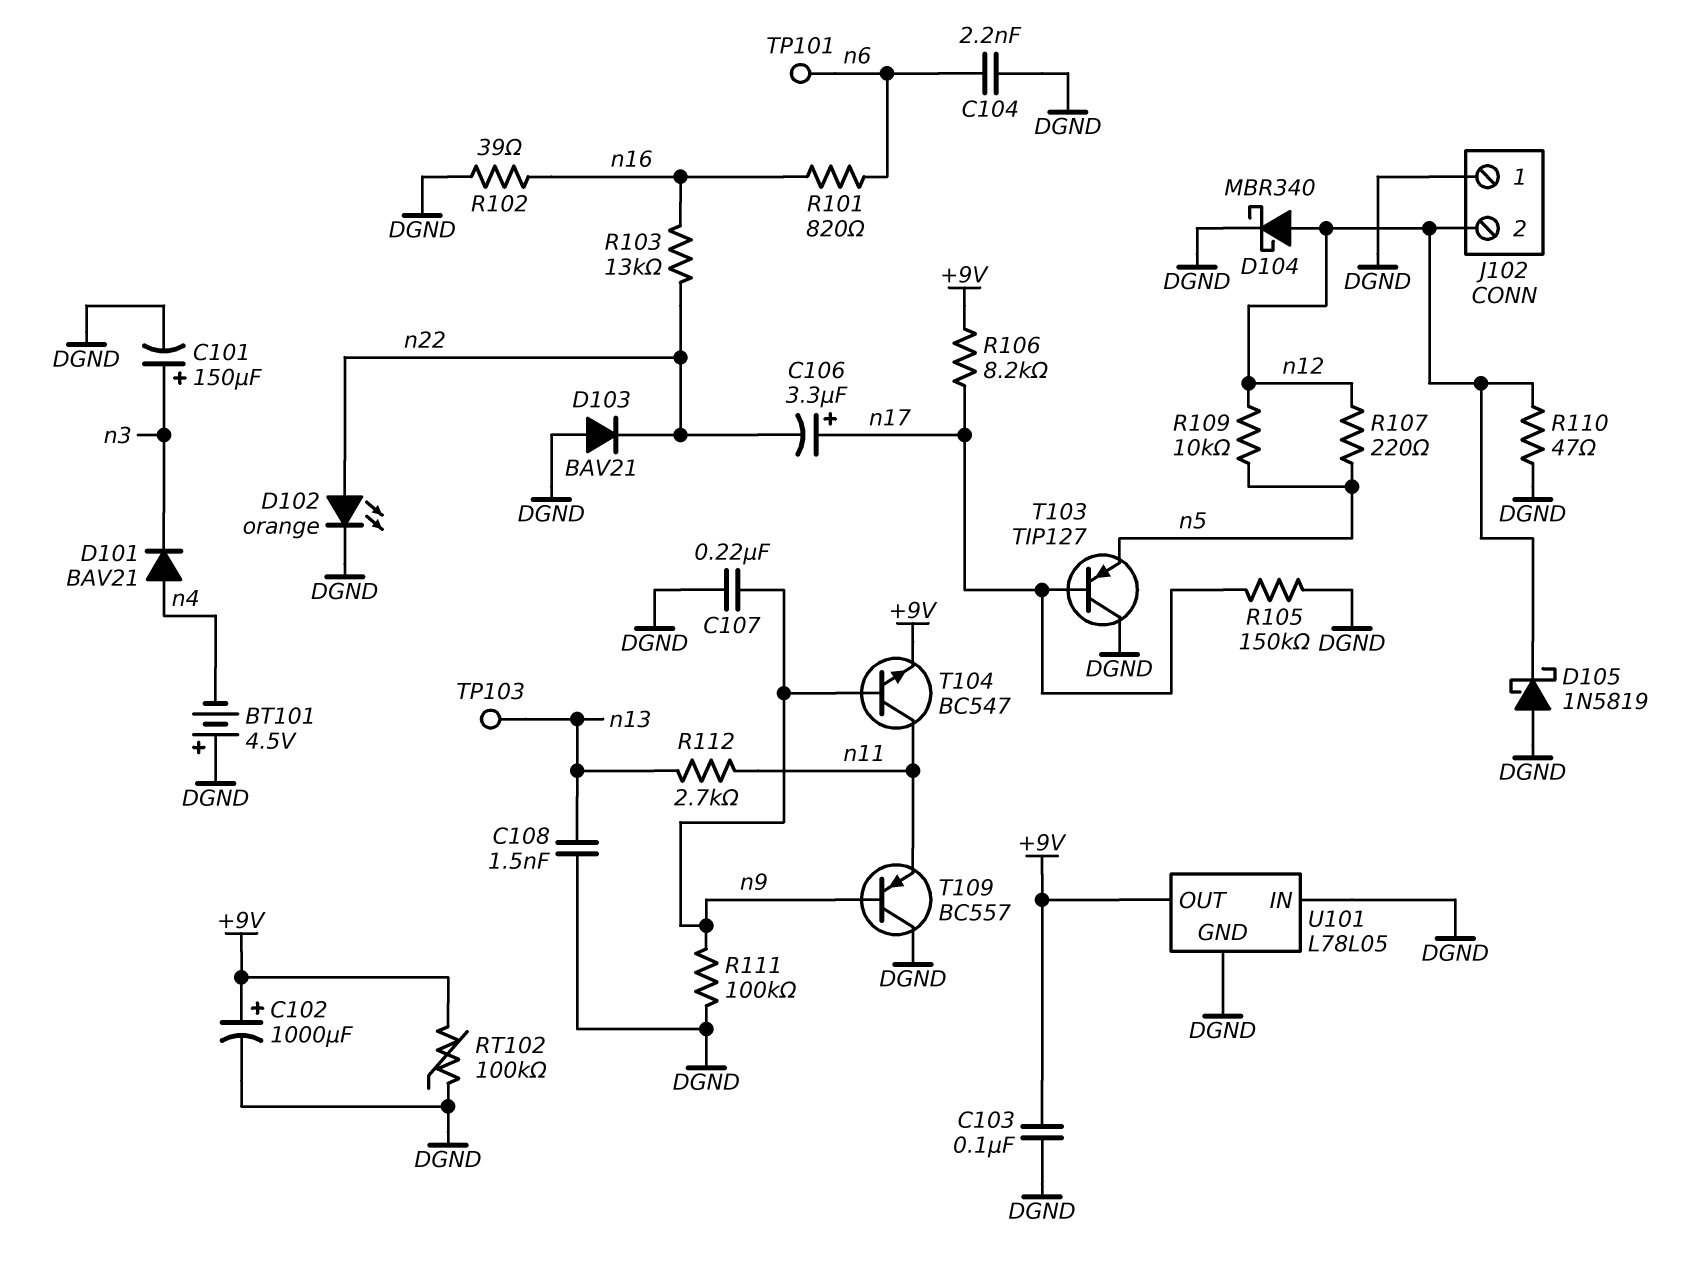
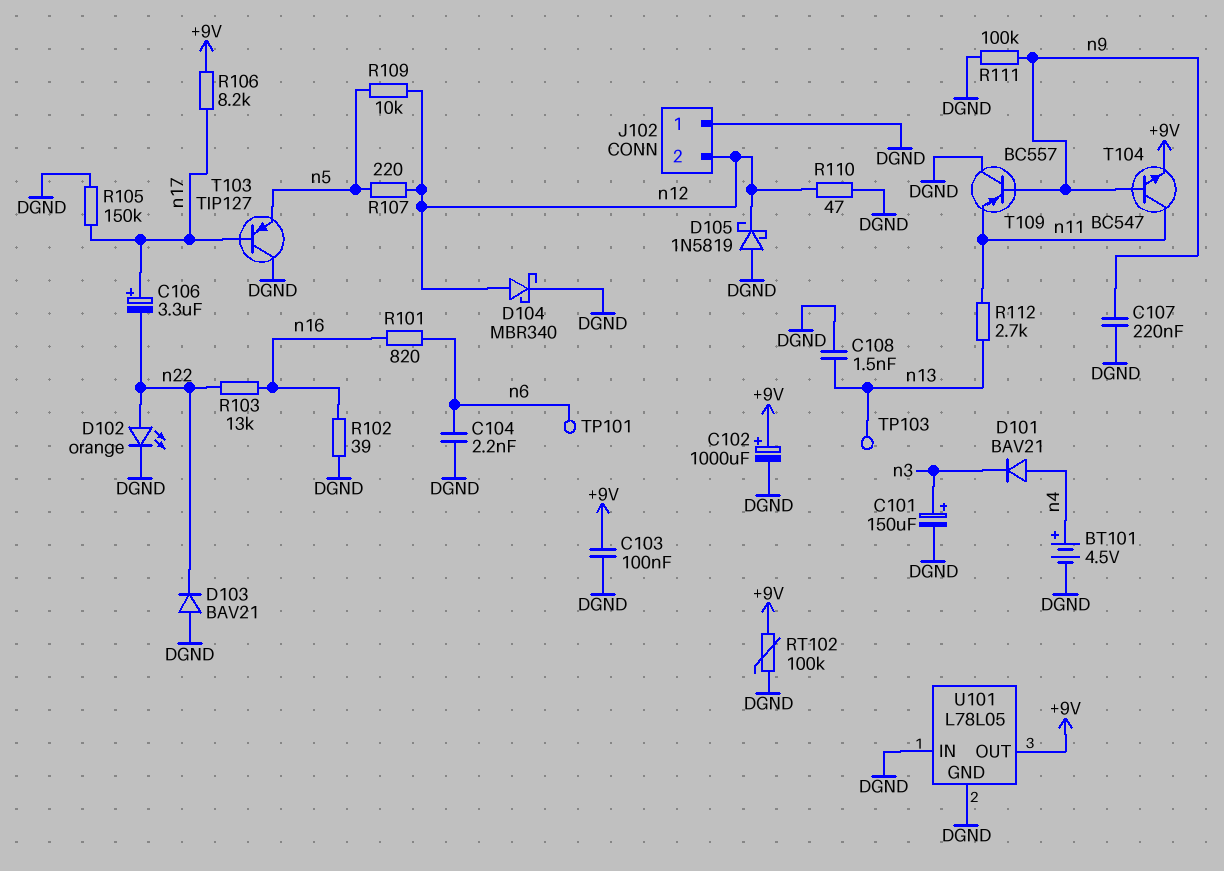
BT101: 4.5V (plus DGND, minus n4) -> 4.5V (plus n4, minus DGND)

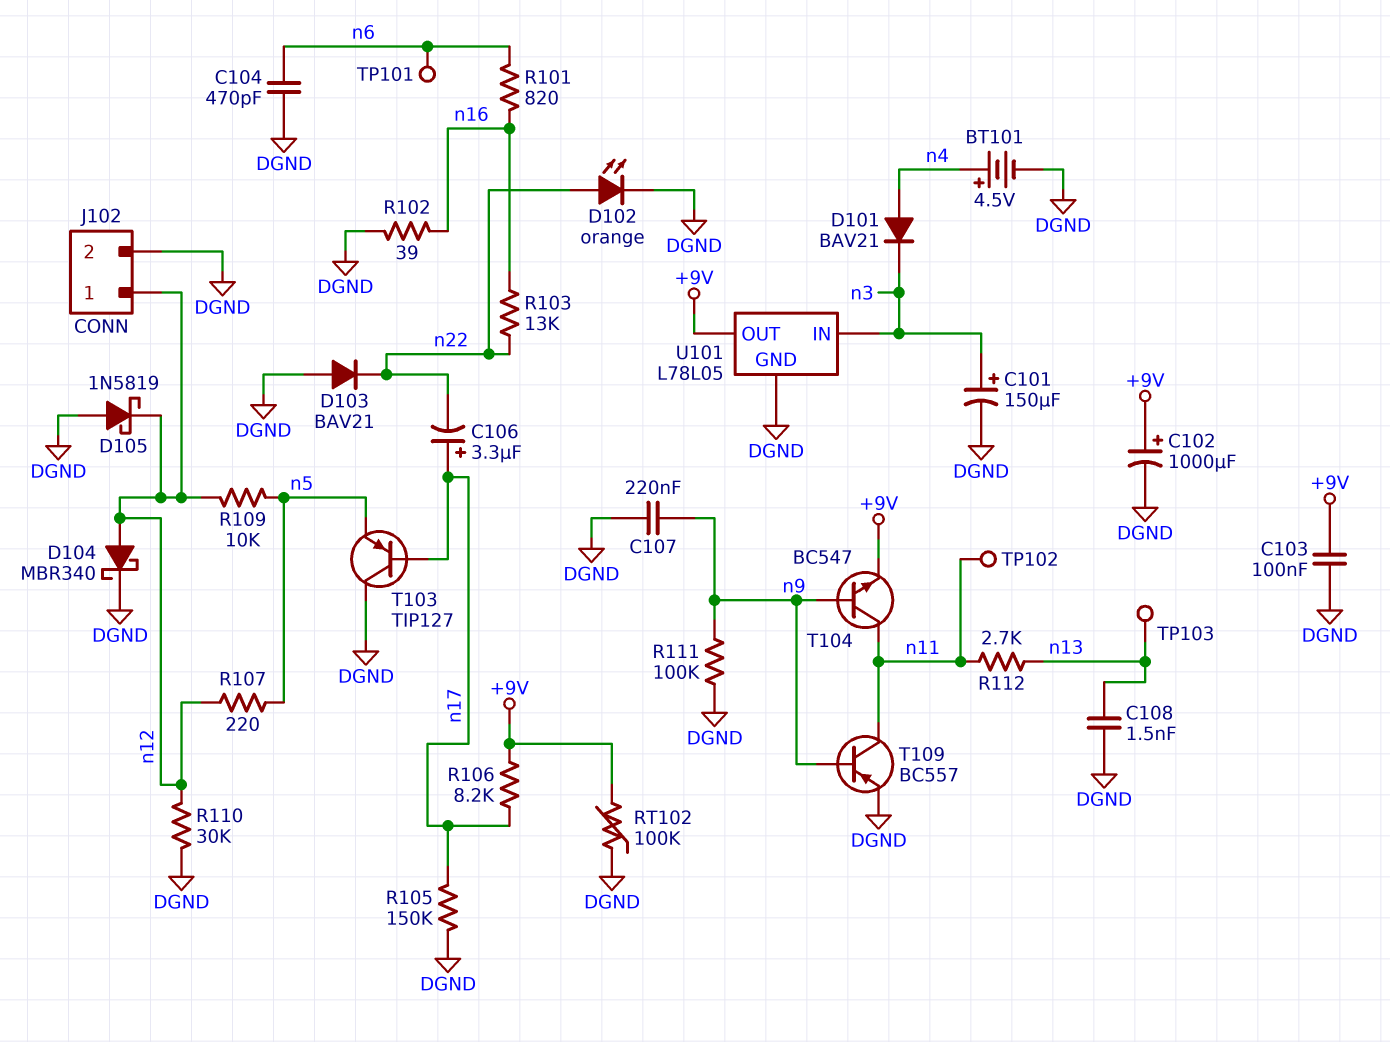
C104: 2.2nF (DGND, n6) -> 470pF (DGND, n6)
J102 pin 1: DGND -> n12
J102 pin 2: n12 -> DGND
R110: 47 (DGND, n12) -> 30k (DGND, n12)
T109: PNP BC557 (B n9, C DGND, E n11) -> PNP BC557 (B n9, C n11, E DGND)
TP102: none -> test point (n11)
U101 pin IN: DGND -> n3

